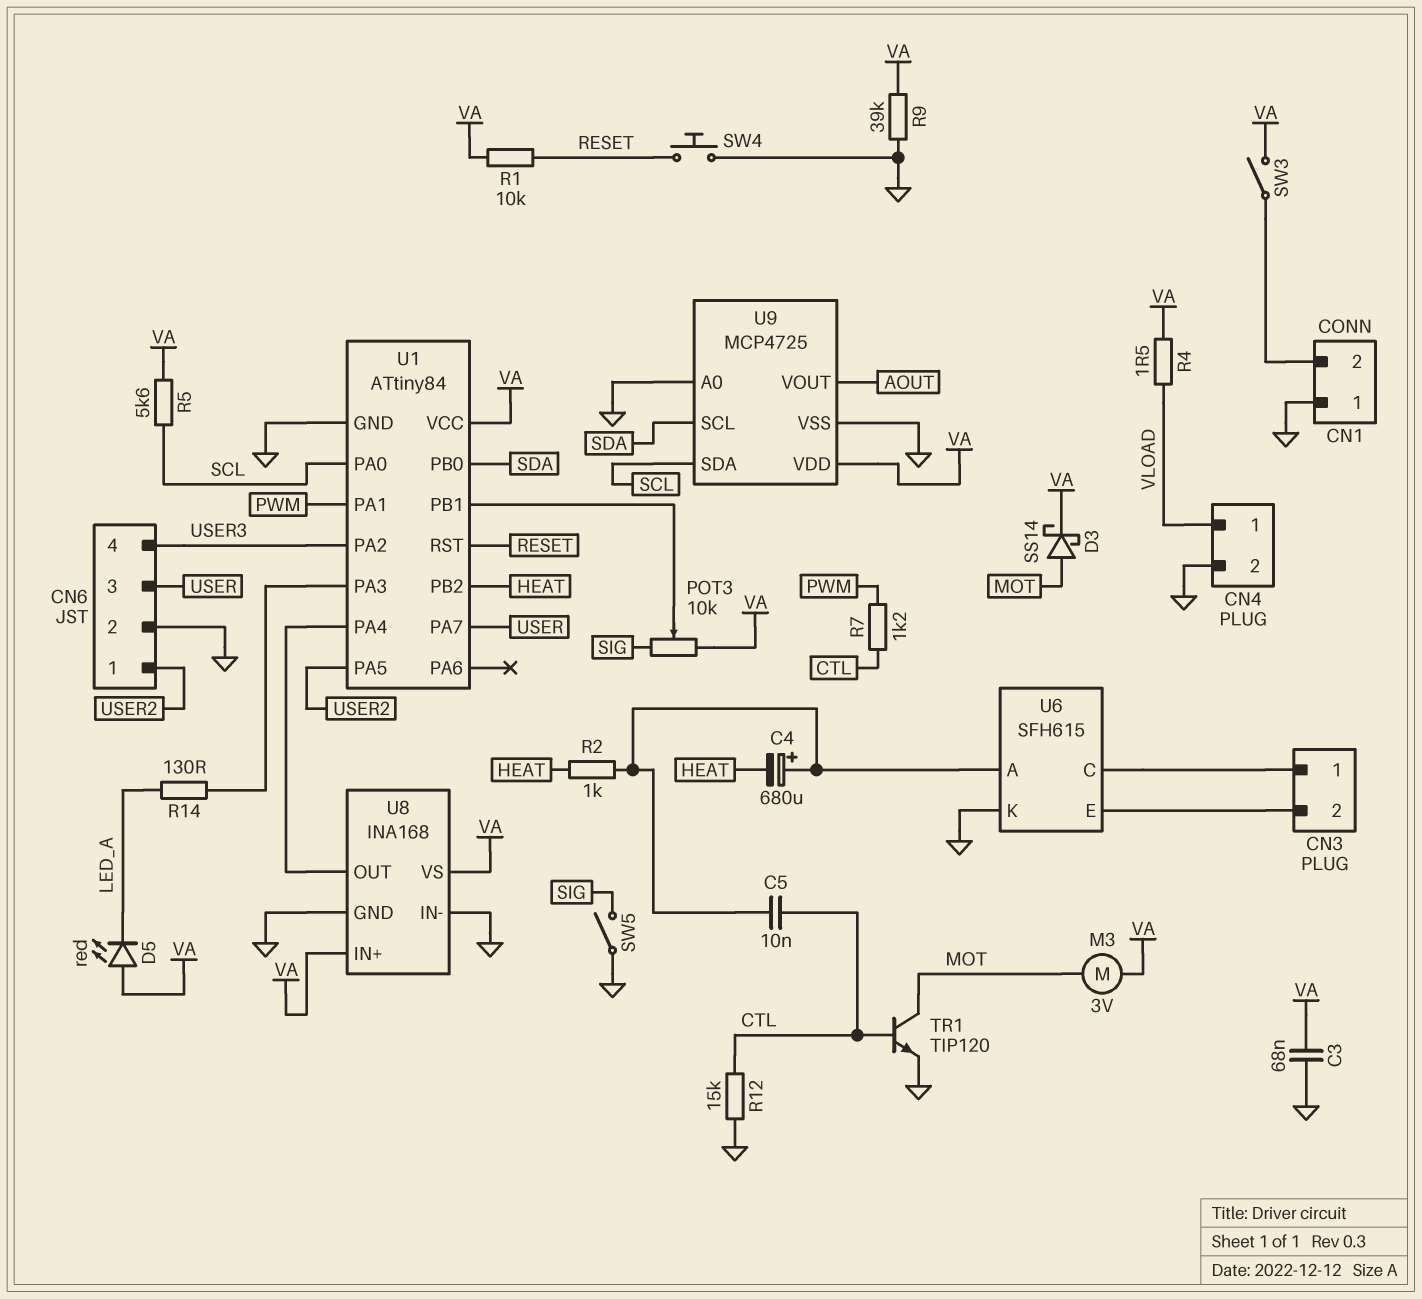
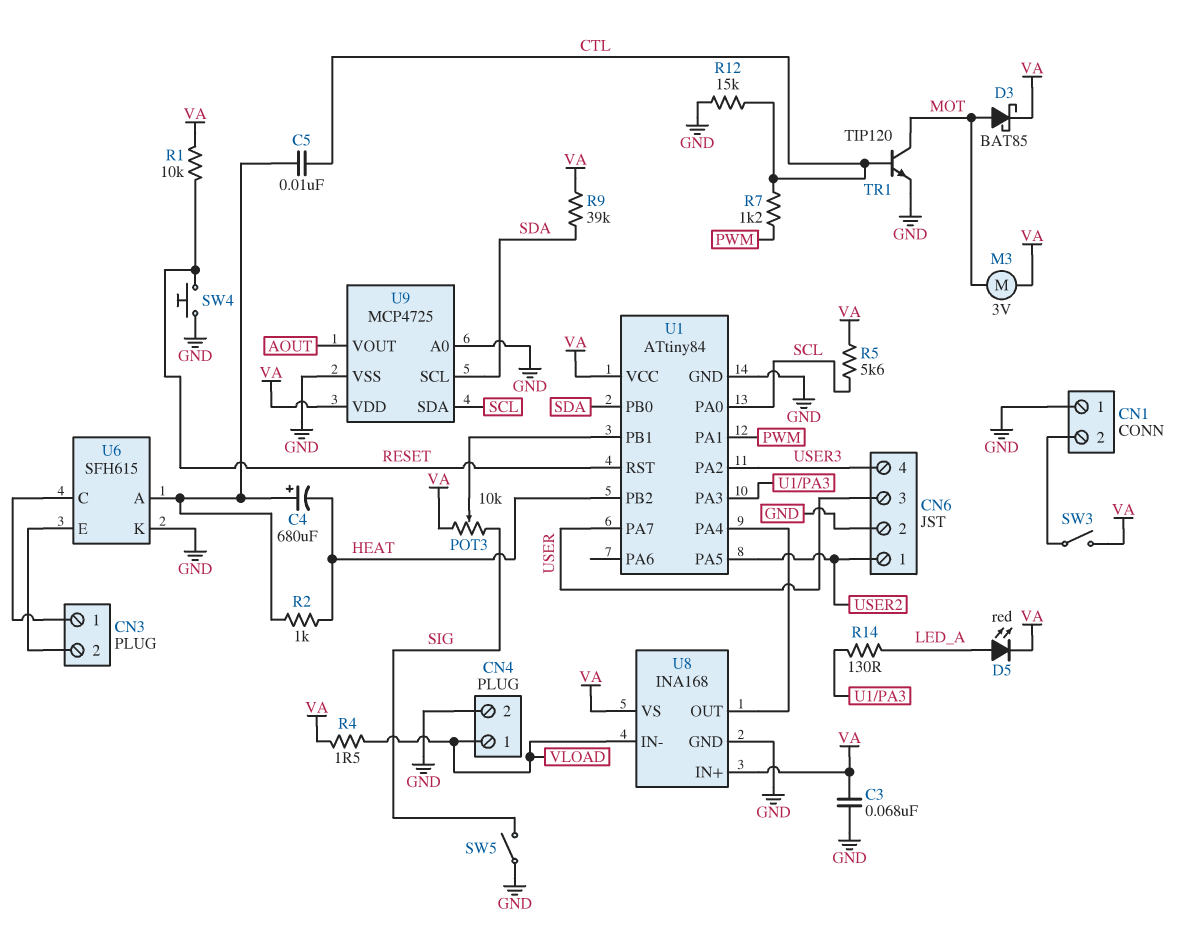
D3: schottky SS14 (A MOT, K VA) -> schottky BAT85 (A MOT, K VA)
D5: LED red (A VA, K LED_A) -> LED red (A LED_A, K VA)
R9: 39k (GND, VA) -> 39k (SDA, VA)
U8 pin IN-: GND -> VLOAD

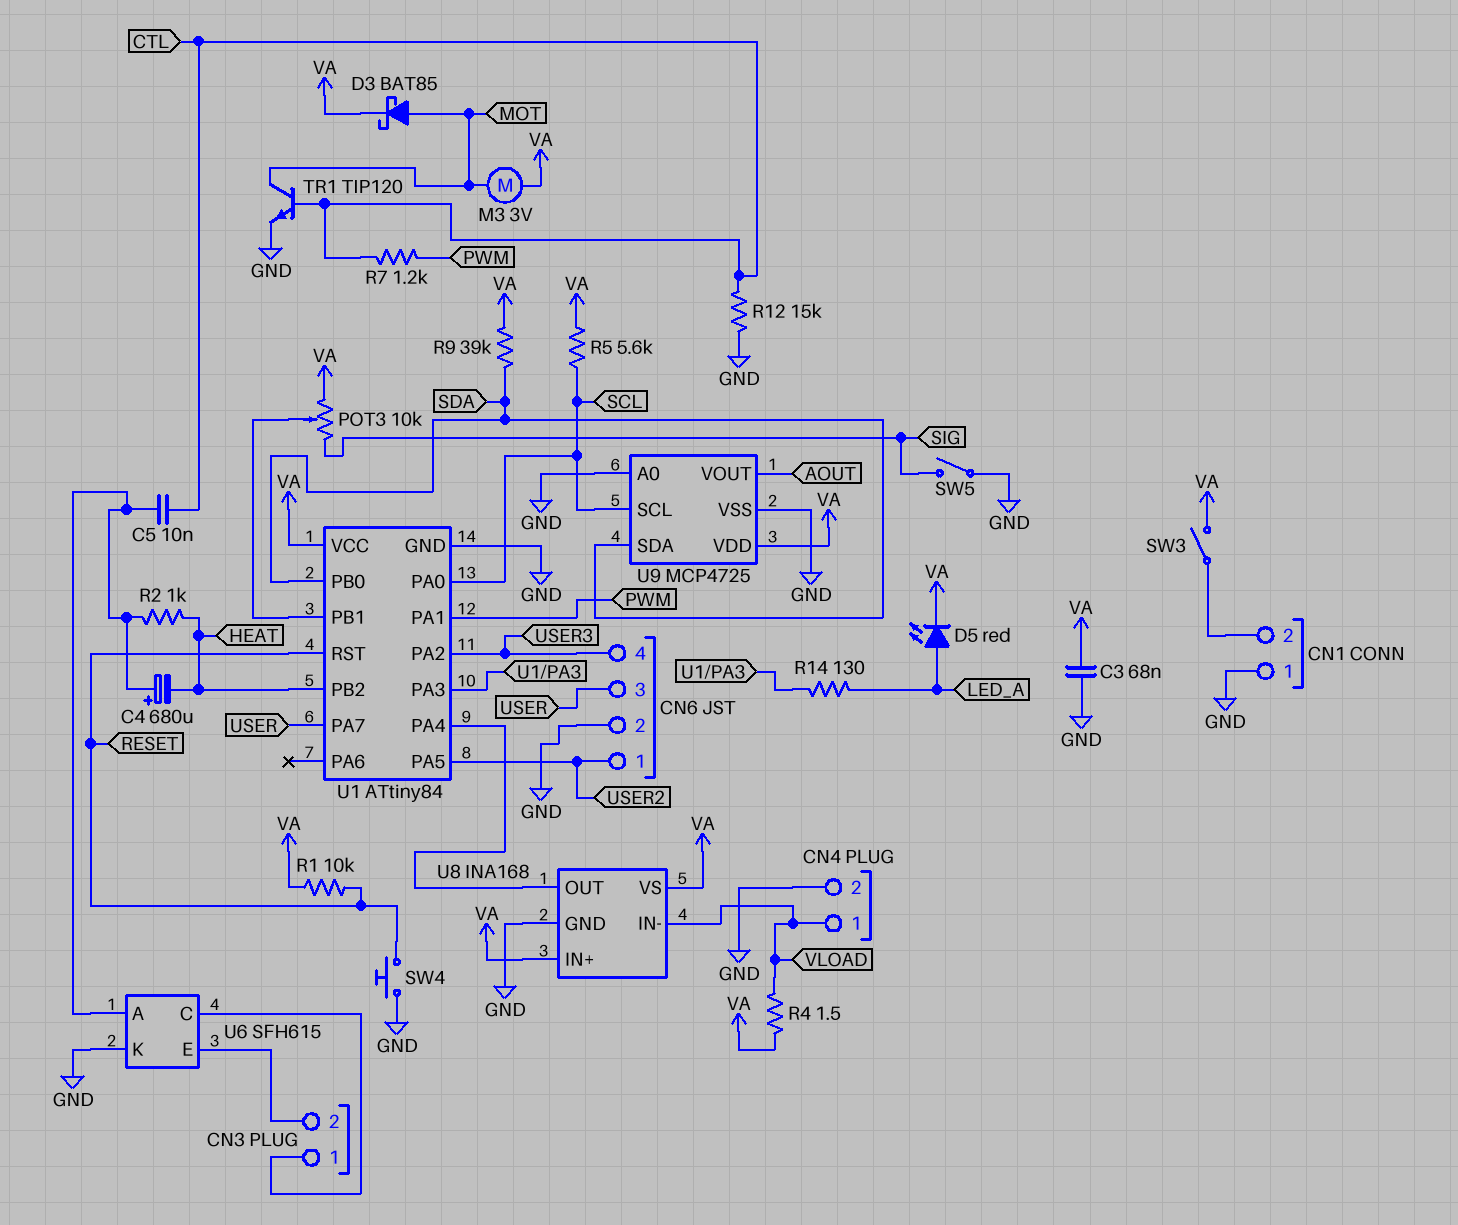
U9 pin SCL: SDA -> SCL
U9 pin SDA: SCL -> SDA

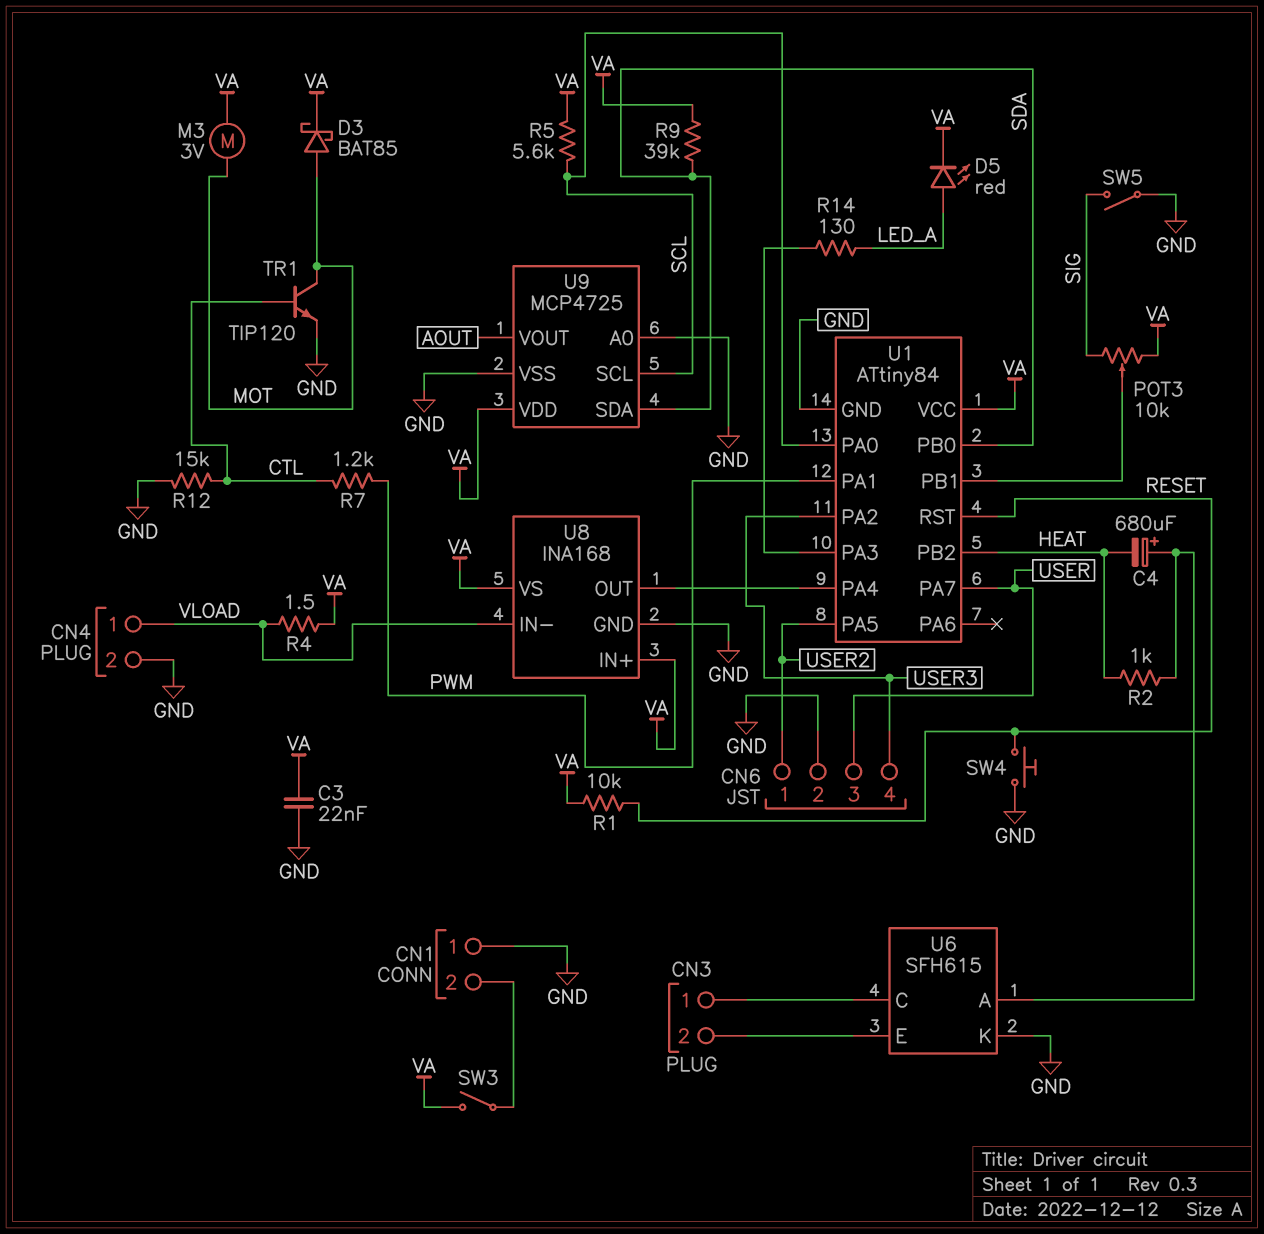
C3: 68nF (GND, VA) -> 22nF (GND, VA)
C5: 10nF (CTL, U6/A) -> none

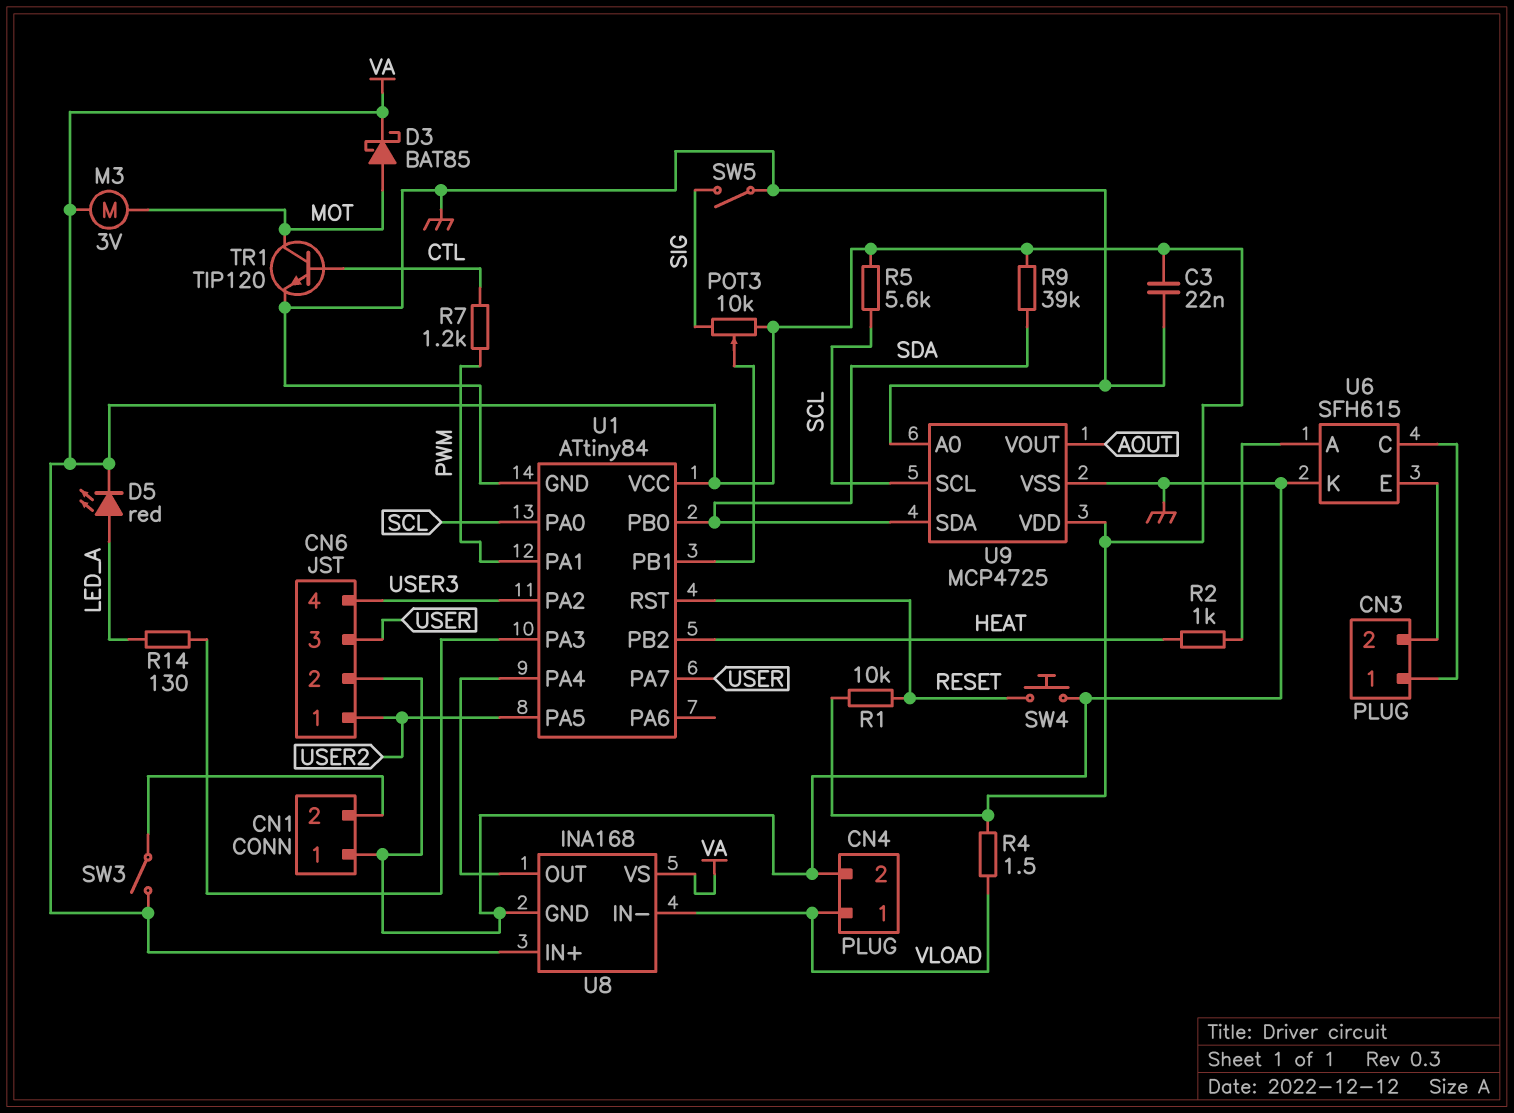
C4: 680uF (plus U6/A, minus HEAT) -> none
R12: 15k (CTL, GND) -> none

